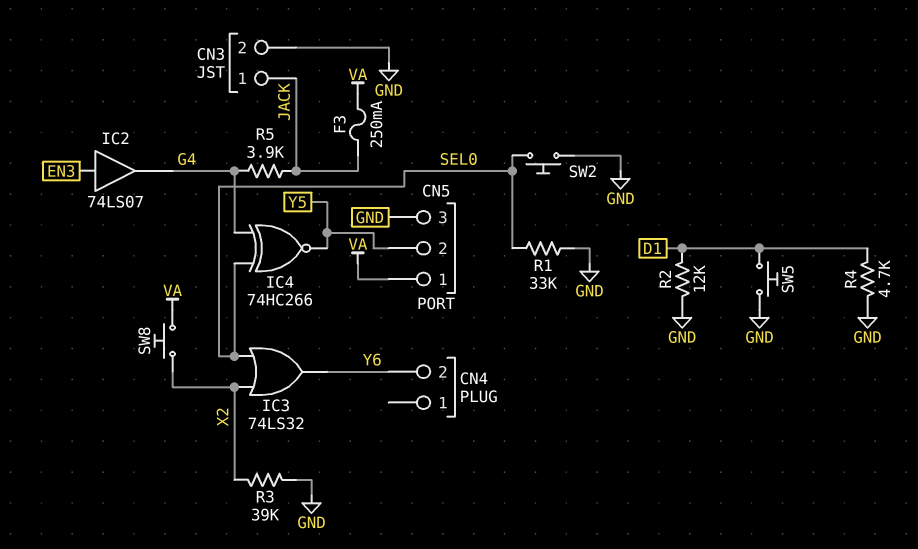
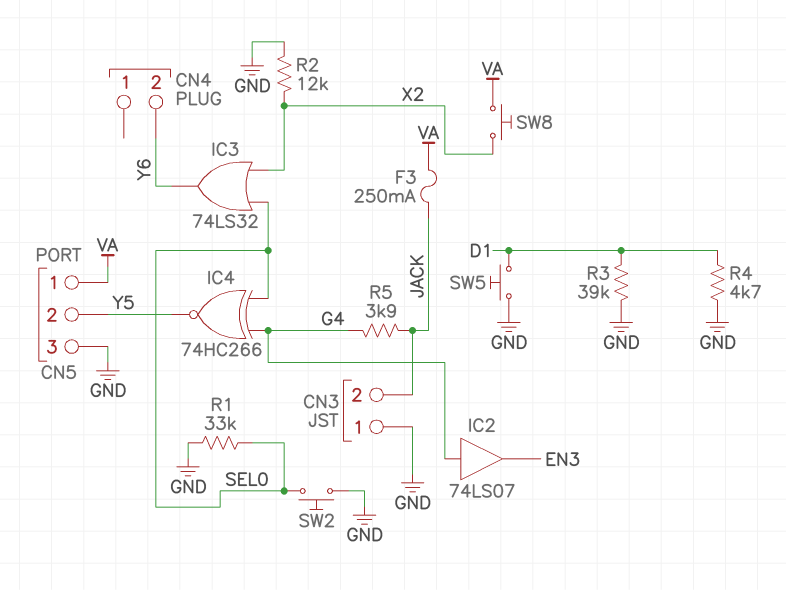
CN3 pin 1: JACK -> GND
CN3 pin 2: GND -> JACK
IC2: buffer 74LS07 (in EN3, out G4) -> buffer 74LS07 (in G4, out EN3)
R2: 12k (D1, GND) -> 12k (GND, X2)
R3: 39k (GND, X2) -> 39k (D1, GND)

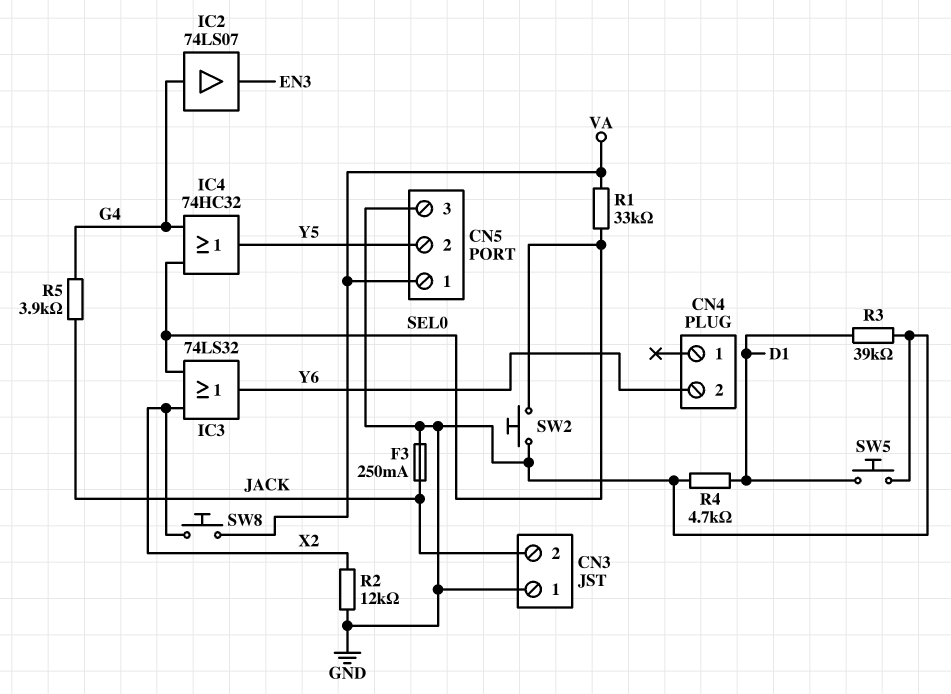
F3: 250mA (JACK, VA) -> 250mA (GND, JACK)
IC4: XNOR 74HC266 (in G4, in SEL0, out Y5) -> OR 74HC32 (in G4, in SEL0, out Y5)
R1: 33k (GND, SEL0) -> 33k (SEL0, VA)

